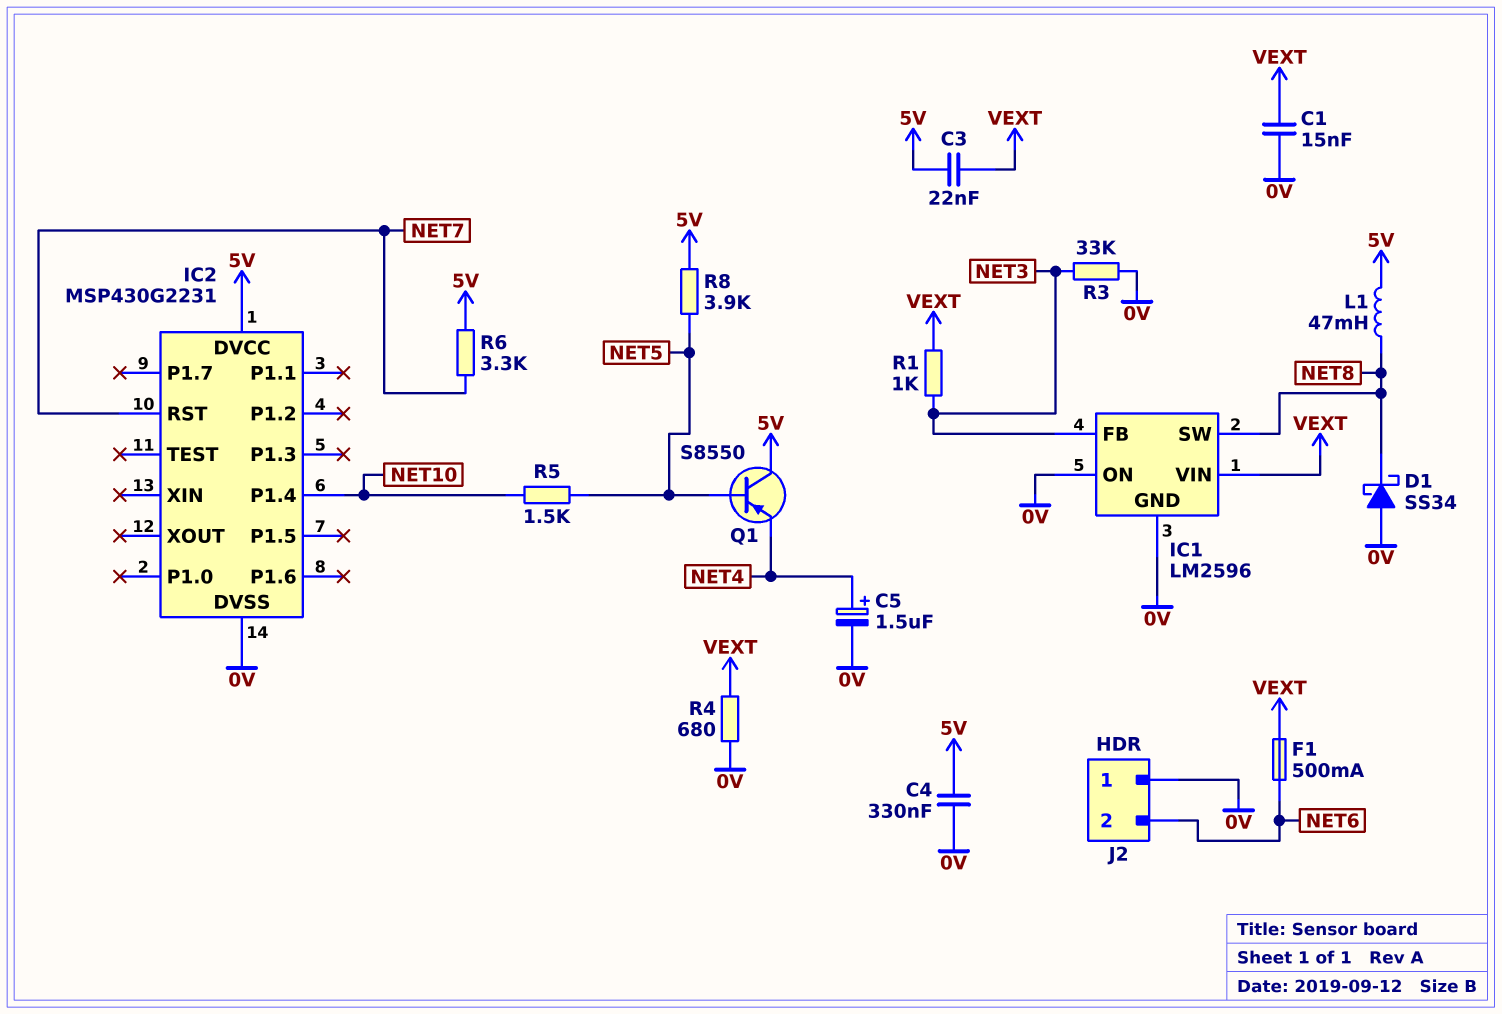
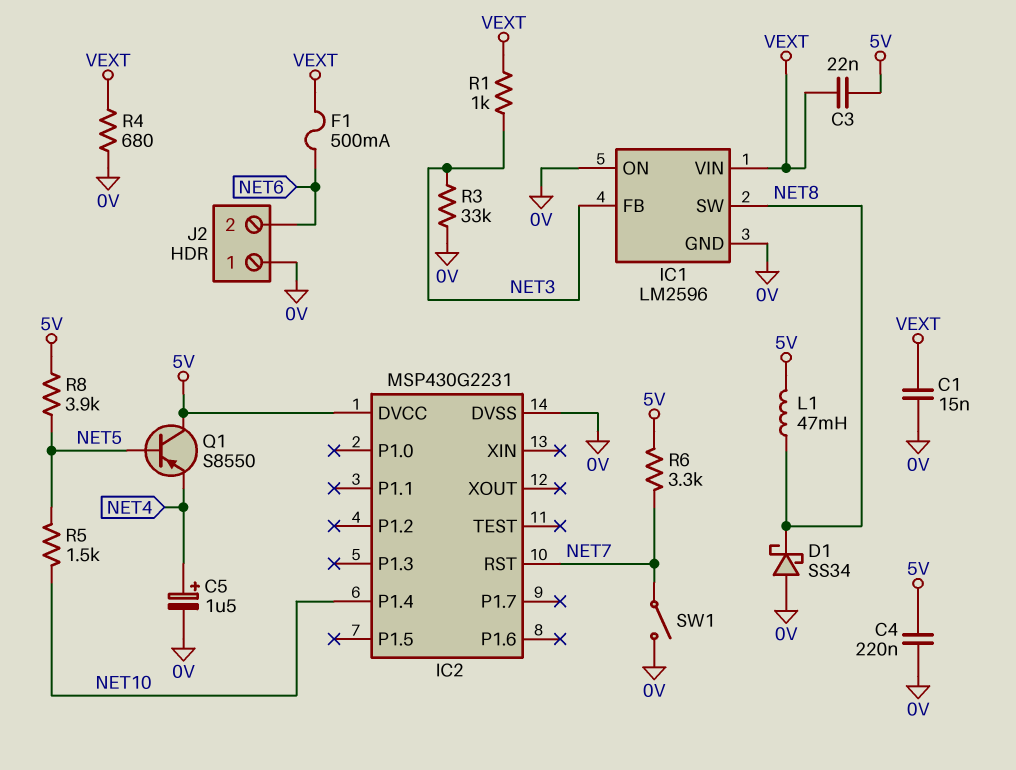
C4: 330nF (0V, 5V) -> 220nF (0V, 5V)
SW1: none -> switch (0V, NET7)

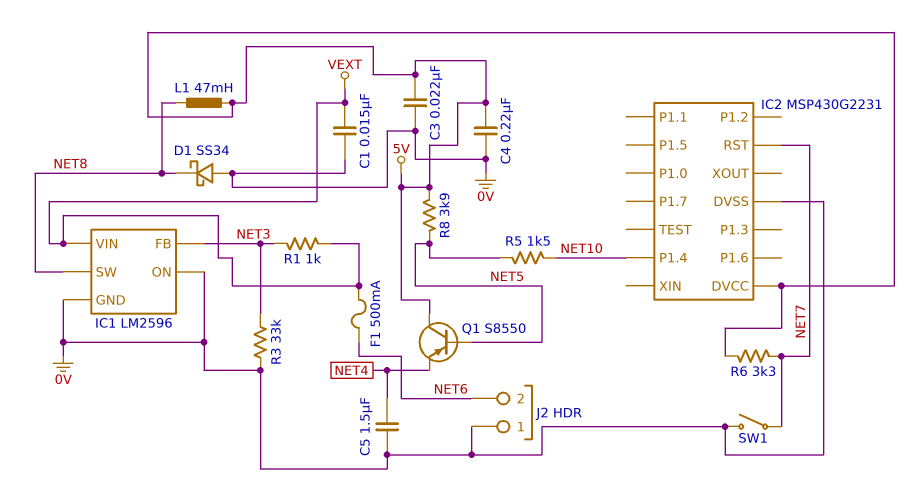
C3: 22nF (5V, VEXT) -> 22nF (0V, 5V)
C5: 1.5uF (plus NET4, minus 0V) -> 1.5uF (0V, NET4)
R4: 680 (0V, VEXT) -> none

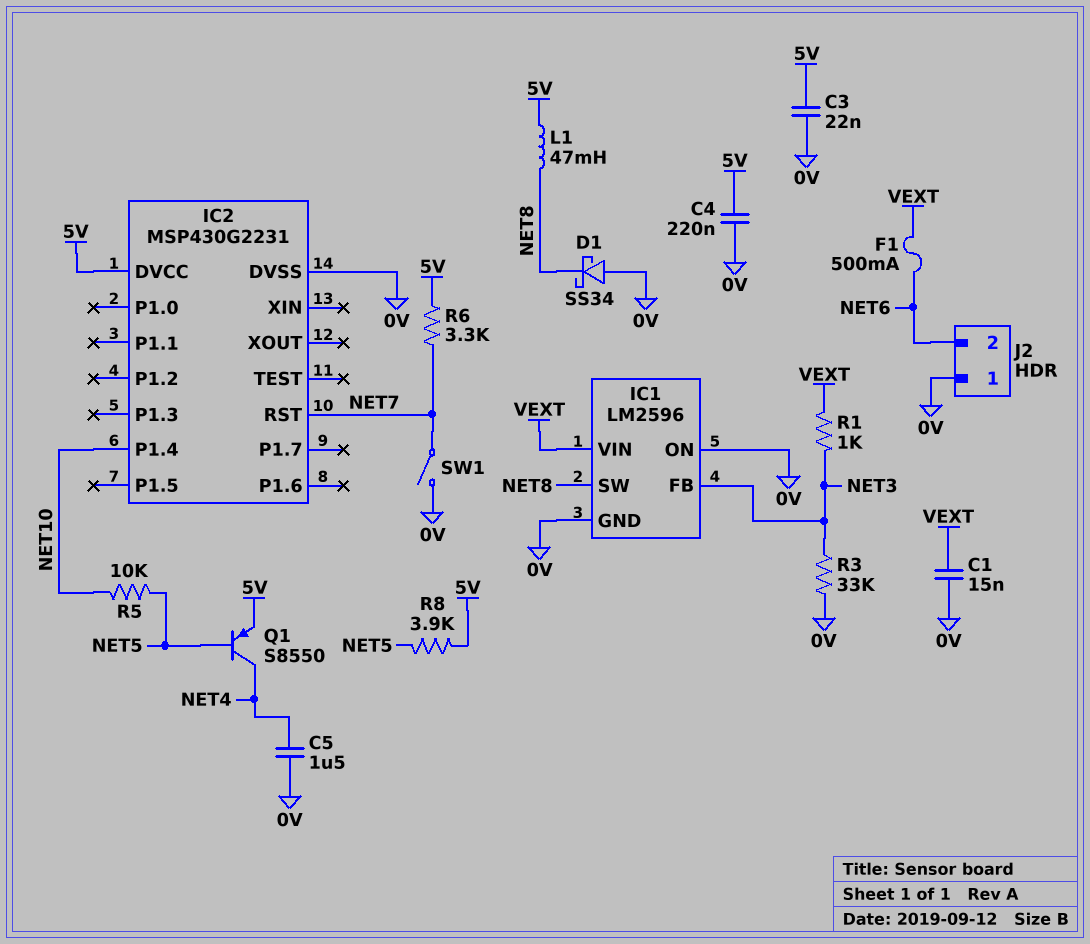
Q1: PNP S8550 (B NET5, C 5V, E NET4) -> PNP S8550 (B NET5, C NET4, E 5V)
R5: 1.5k (NET5, NET10) -> 10k (NET5, NET10)

